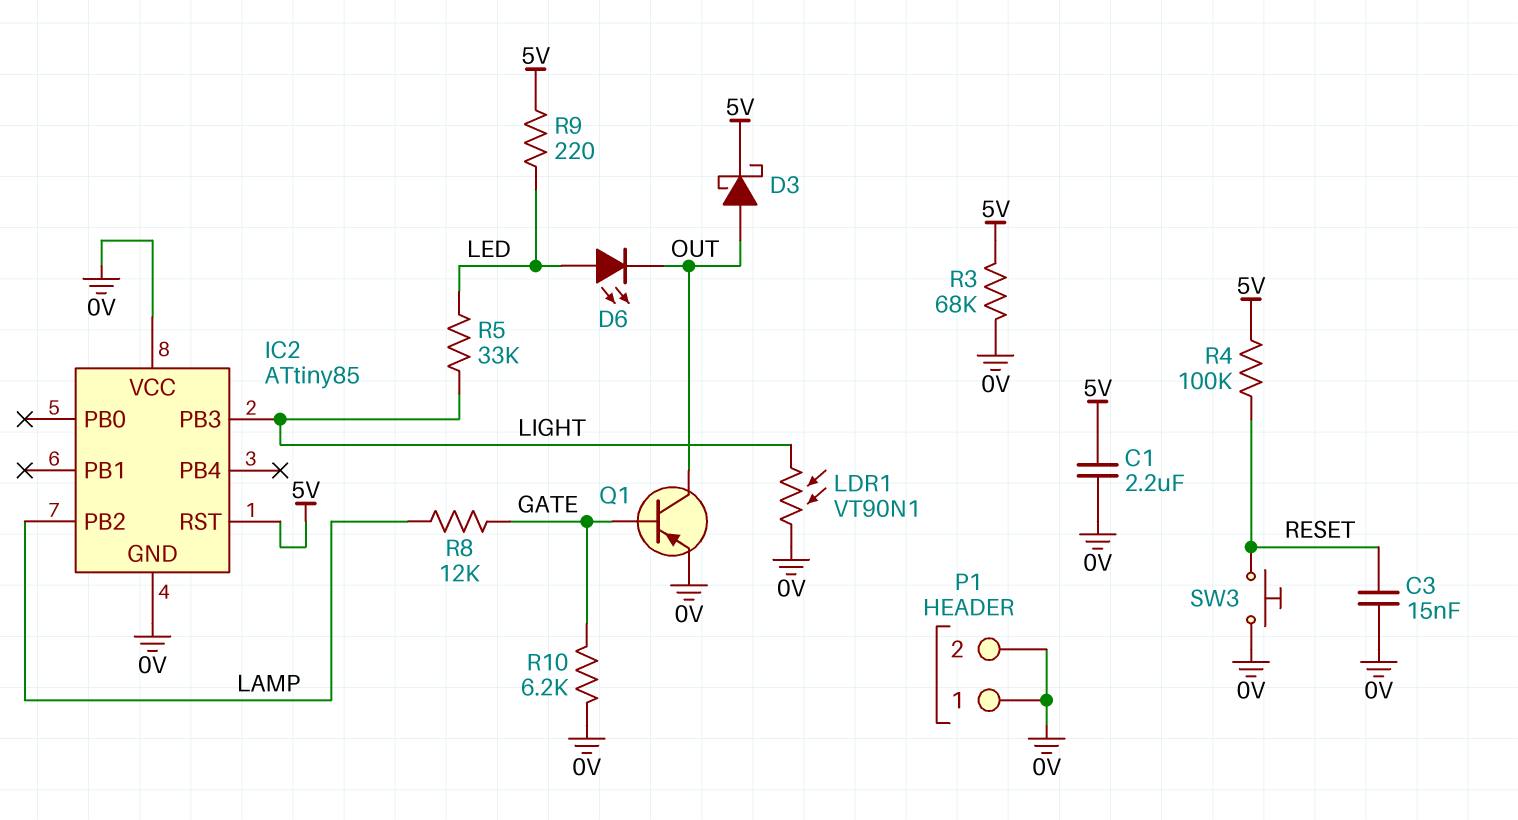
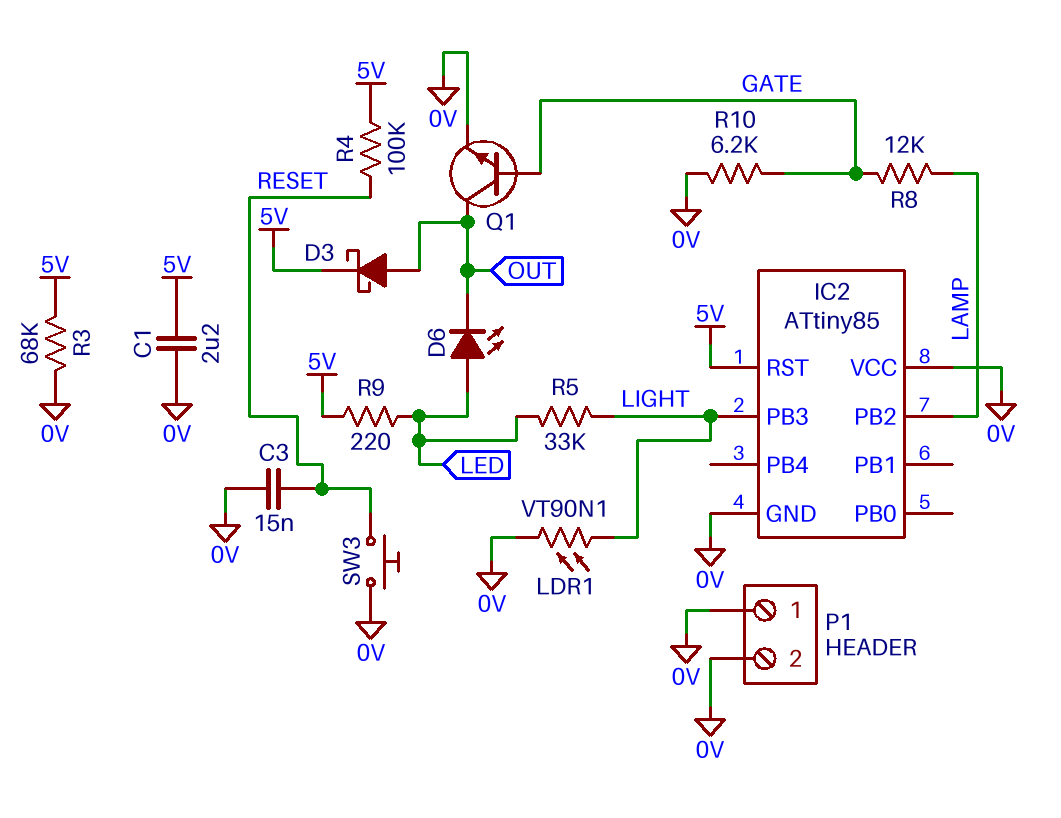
Q1: PNP (B GATE, C OUT, E 0V) -> NPN (B GATE, C OUT, E 0V)

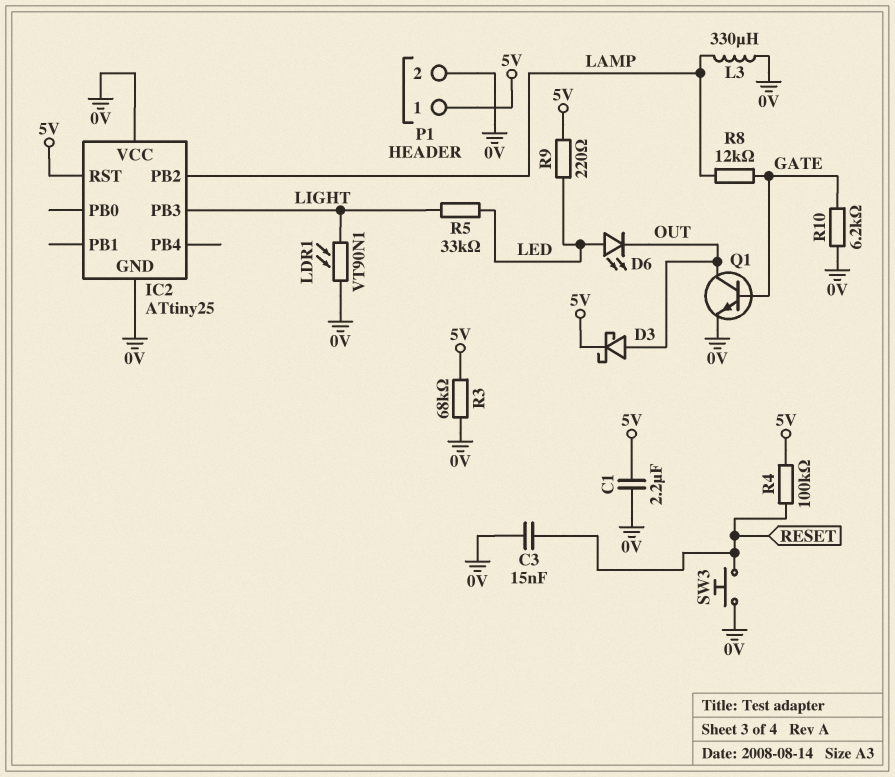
IC2: ATtiny85 -> ATtiny25
L3: none -> 330uH (0V, LAMP)
P1 pin 1: 0V -> 5V

